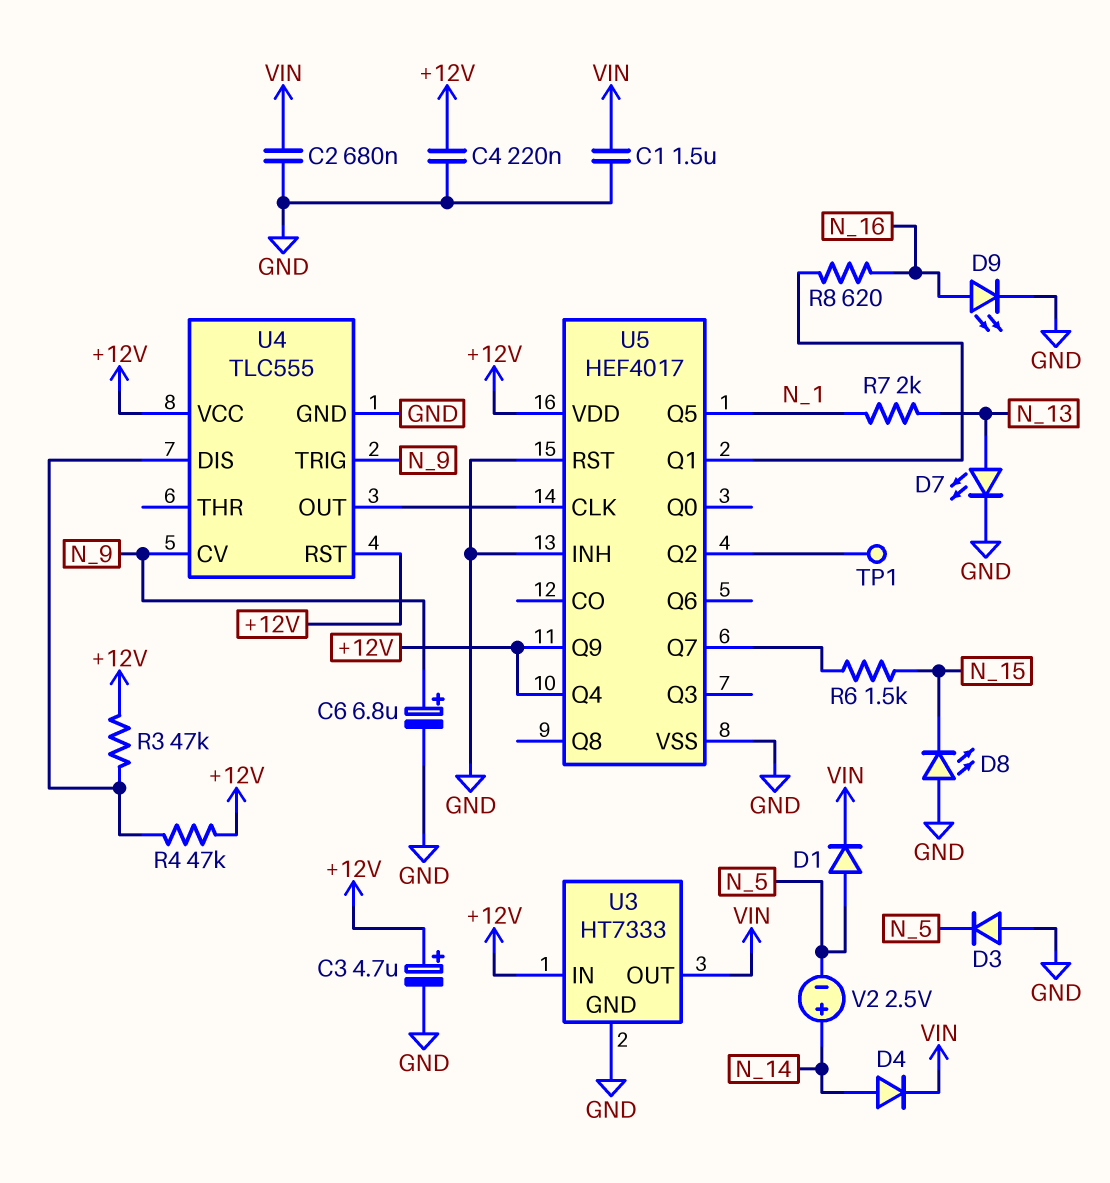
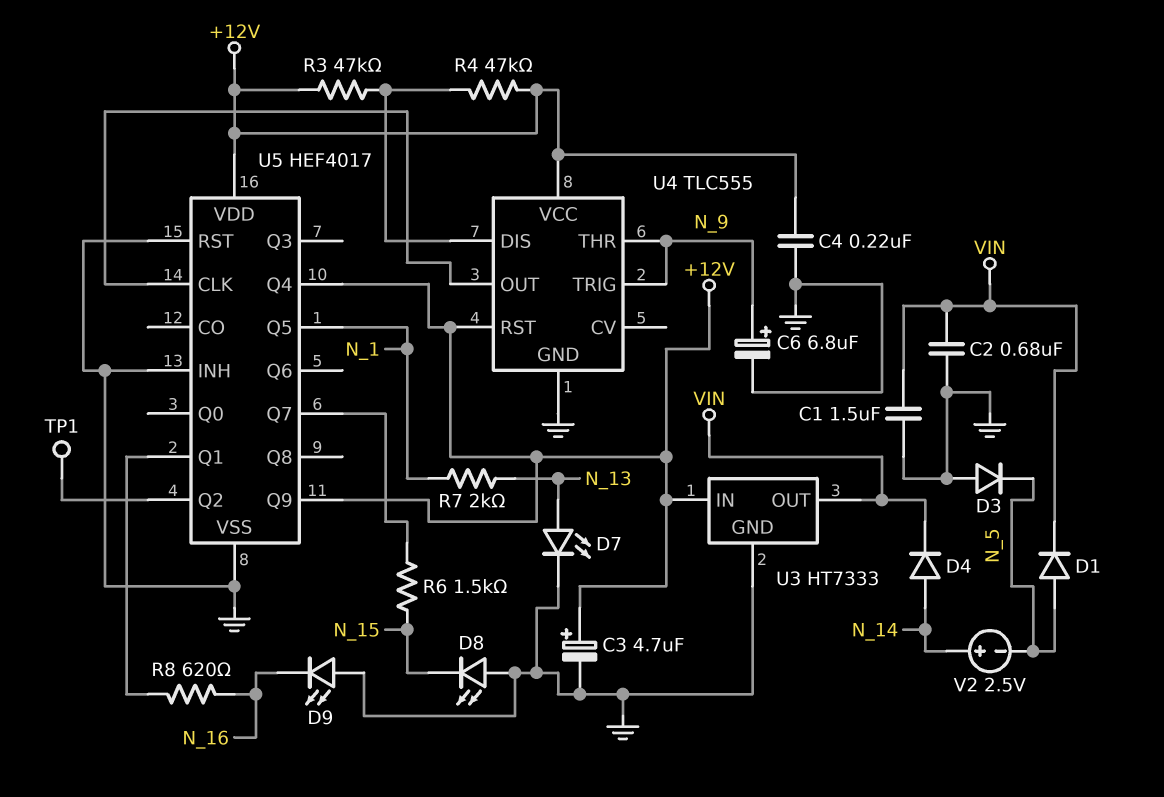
D9: LED (A N_16, K GND) -> LED (A GND, K N_16)
U4 pin CV: N_9 -> none
U4 pin THR: none -> N_9

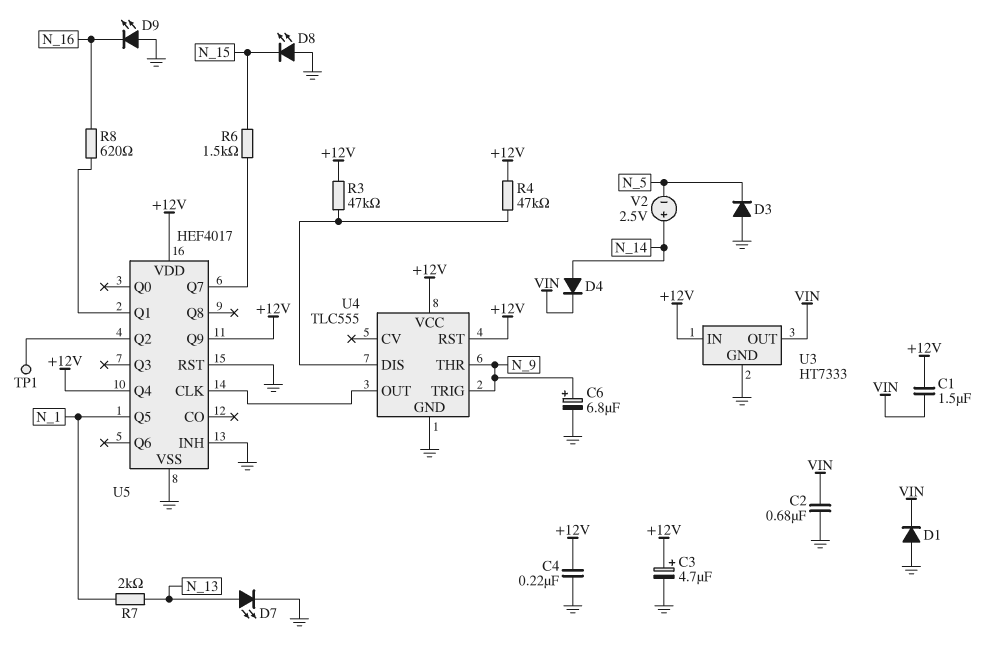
C1: 1.5uF (GND, VIN) -> 1.5uF (+12V, VIN)
D1: diode (A N_5, K VIN) -> diode (A GND, K VIN)

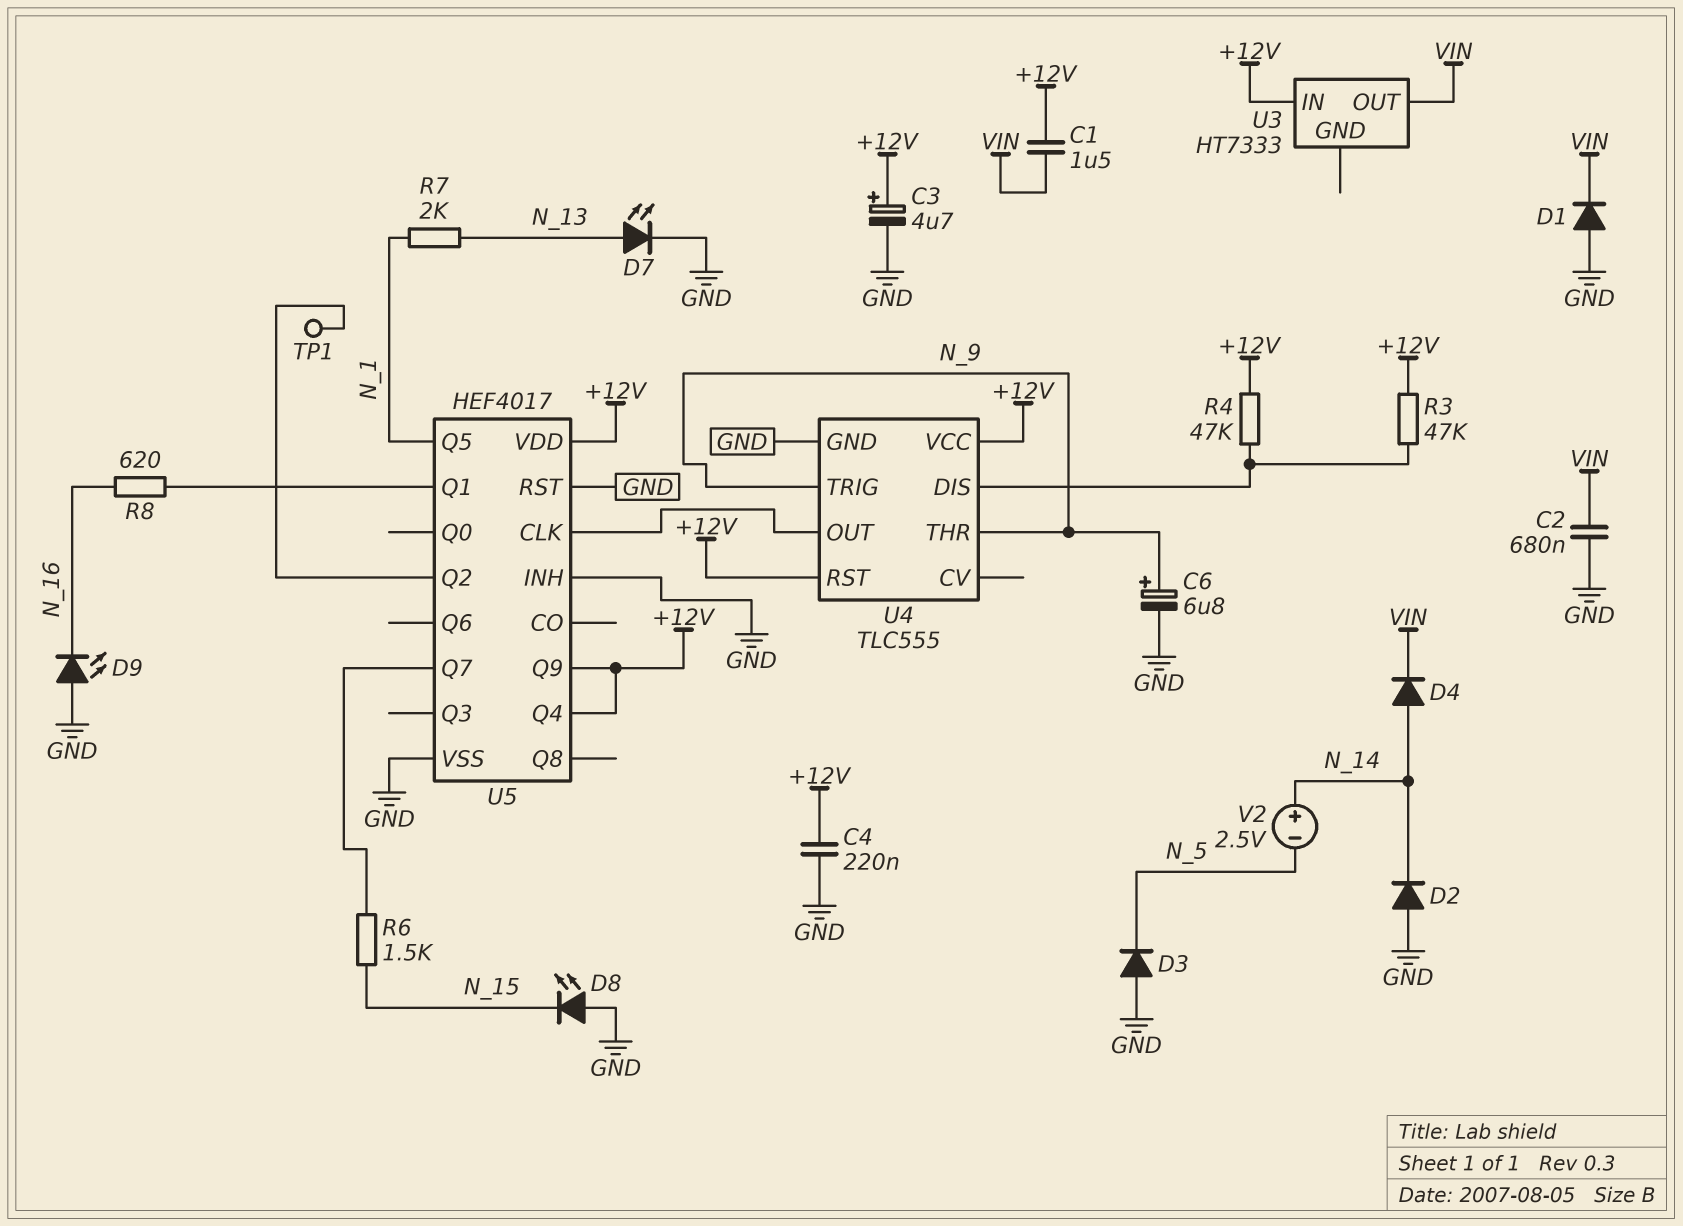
D2: none -> diode (A GND, K N_14)
U3 pin GND: GND -> none

